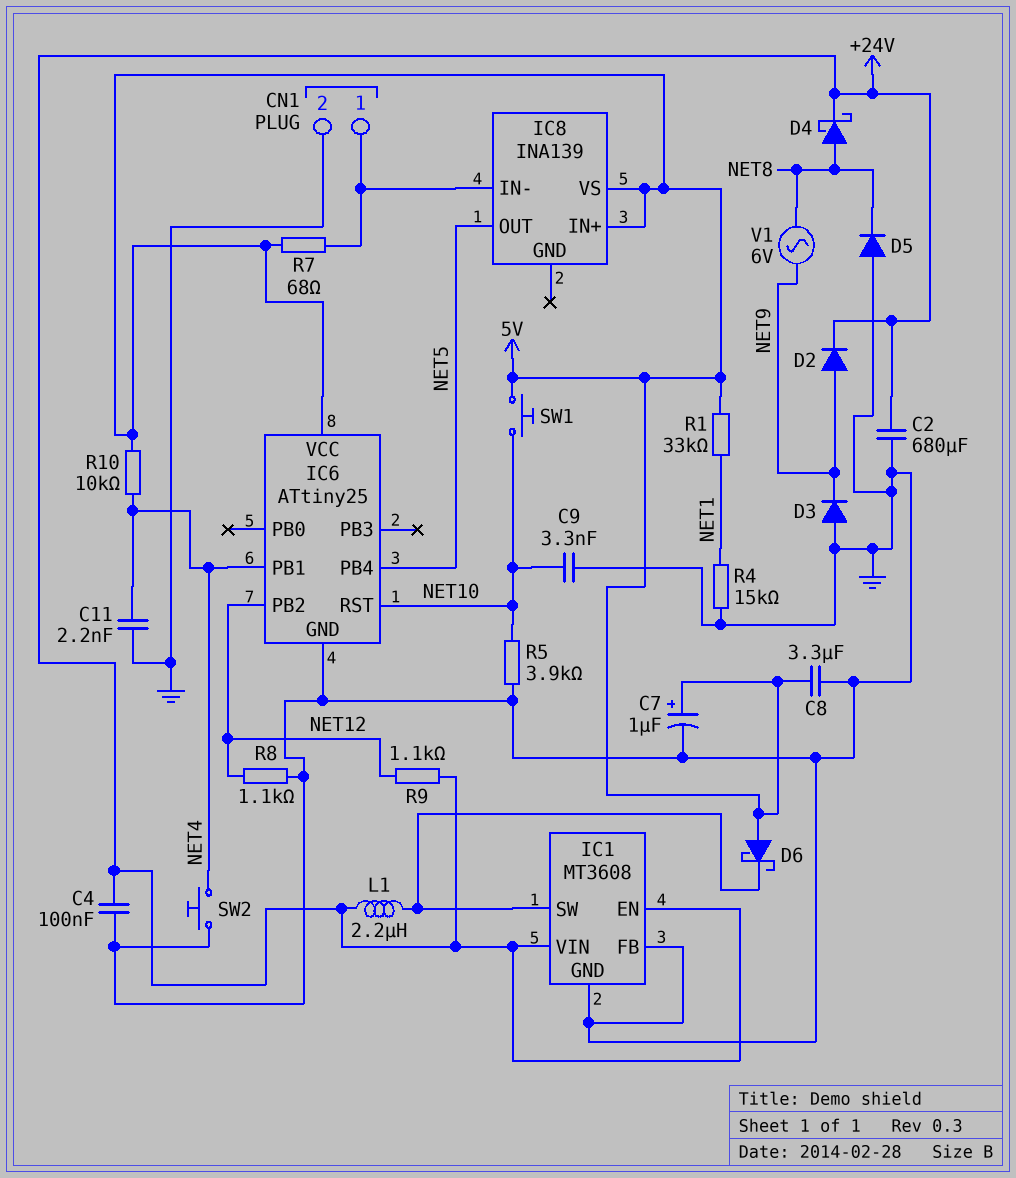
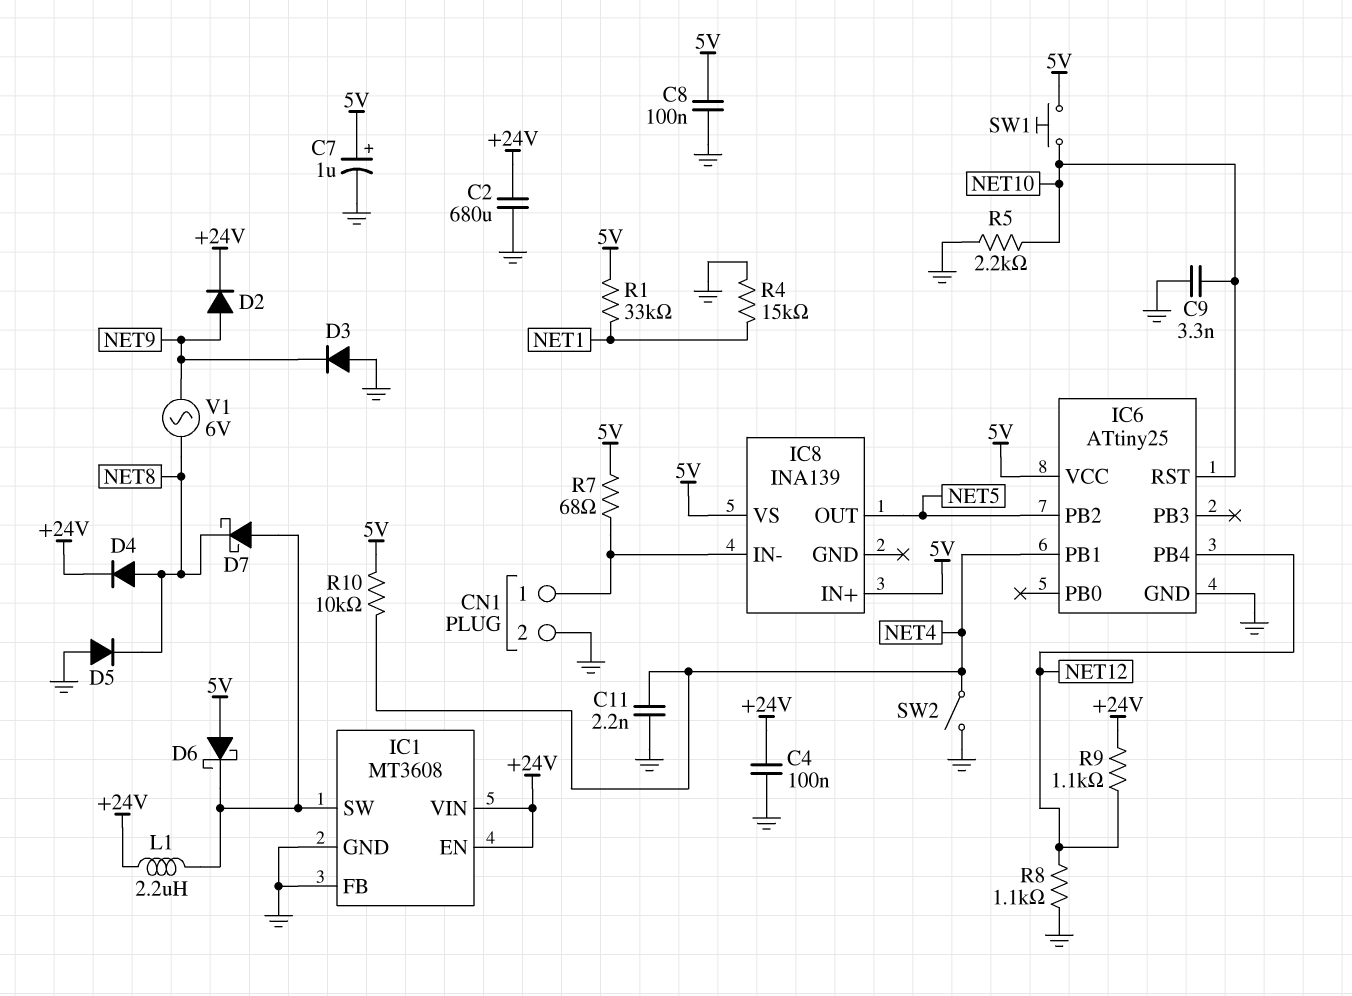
C8: 3.3uF (5V, GND) -> 100nF (5V, GND)
D4: schottky (A NET8, K +24V) -> diode (A NET8, K +24V)
D7: none -> schottky (A IC1/SW, K NET8)
IC6 pin PB2: NET12 -> NET5
IC6 pin PB4: NET5 -> NET12
R5: 3.9k (GND, NET10) -> 2.2k (GND, NET10)
SW2: button (GND, NET4) -> switch (GND, NET4)

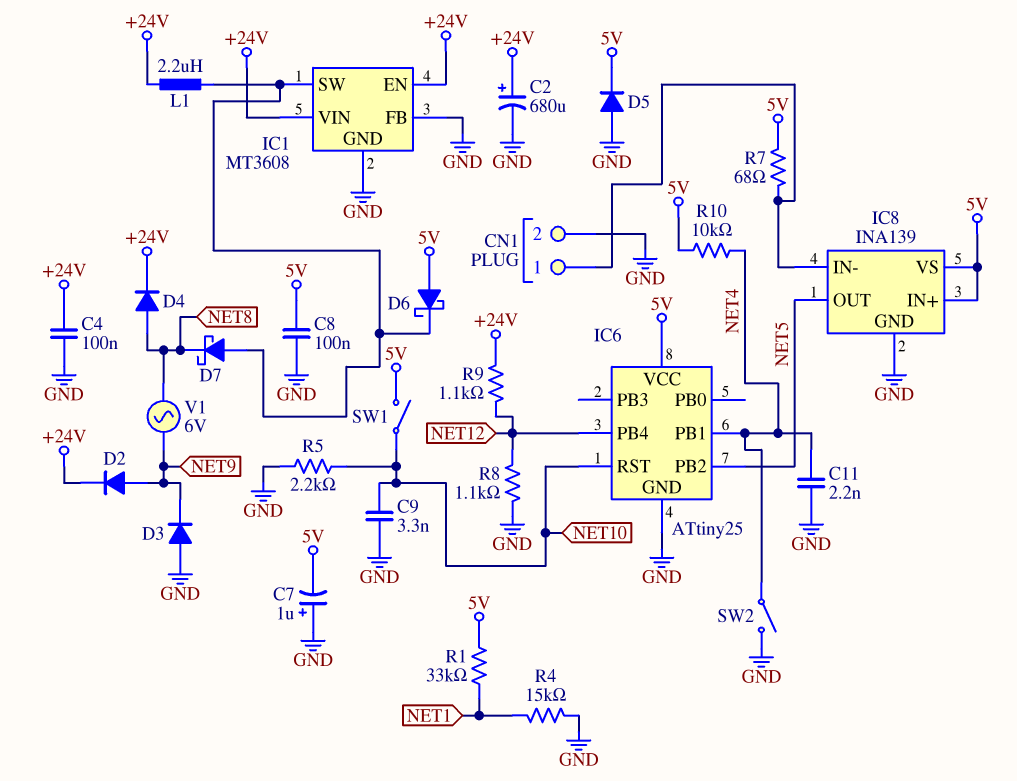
C2: 680uF (+24V, GND) -> 680uF (plus +24V, minus GND)
C7: 1uF (plus 5V, minus GND) -> 1uF (plus GND, minus 5V)
D5: diode (A GND, K NET8) -> diode (A GND, K 5V)
IC8 pin GND: none -> GND
SW1: button (5V, NET10) -> switch (5V, NET10)

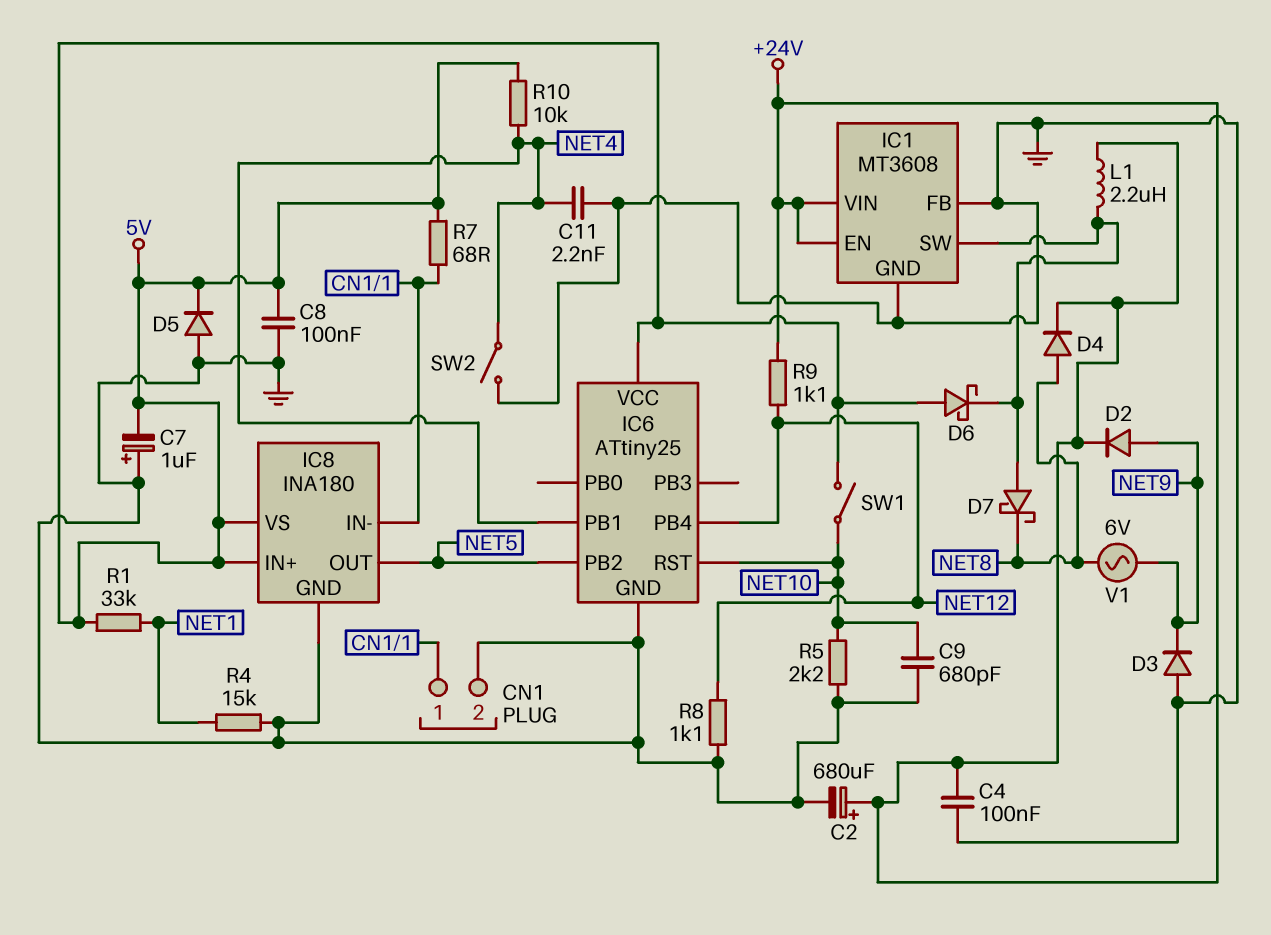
C9: 3.3nF (GND, NET10) -> 680pF (GND, NET10)
IC8: INA139 -> INA180

